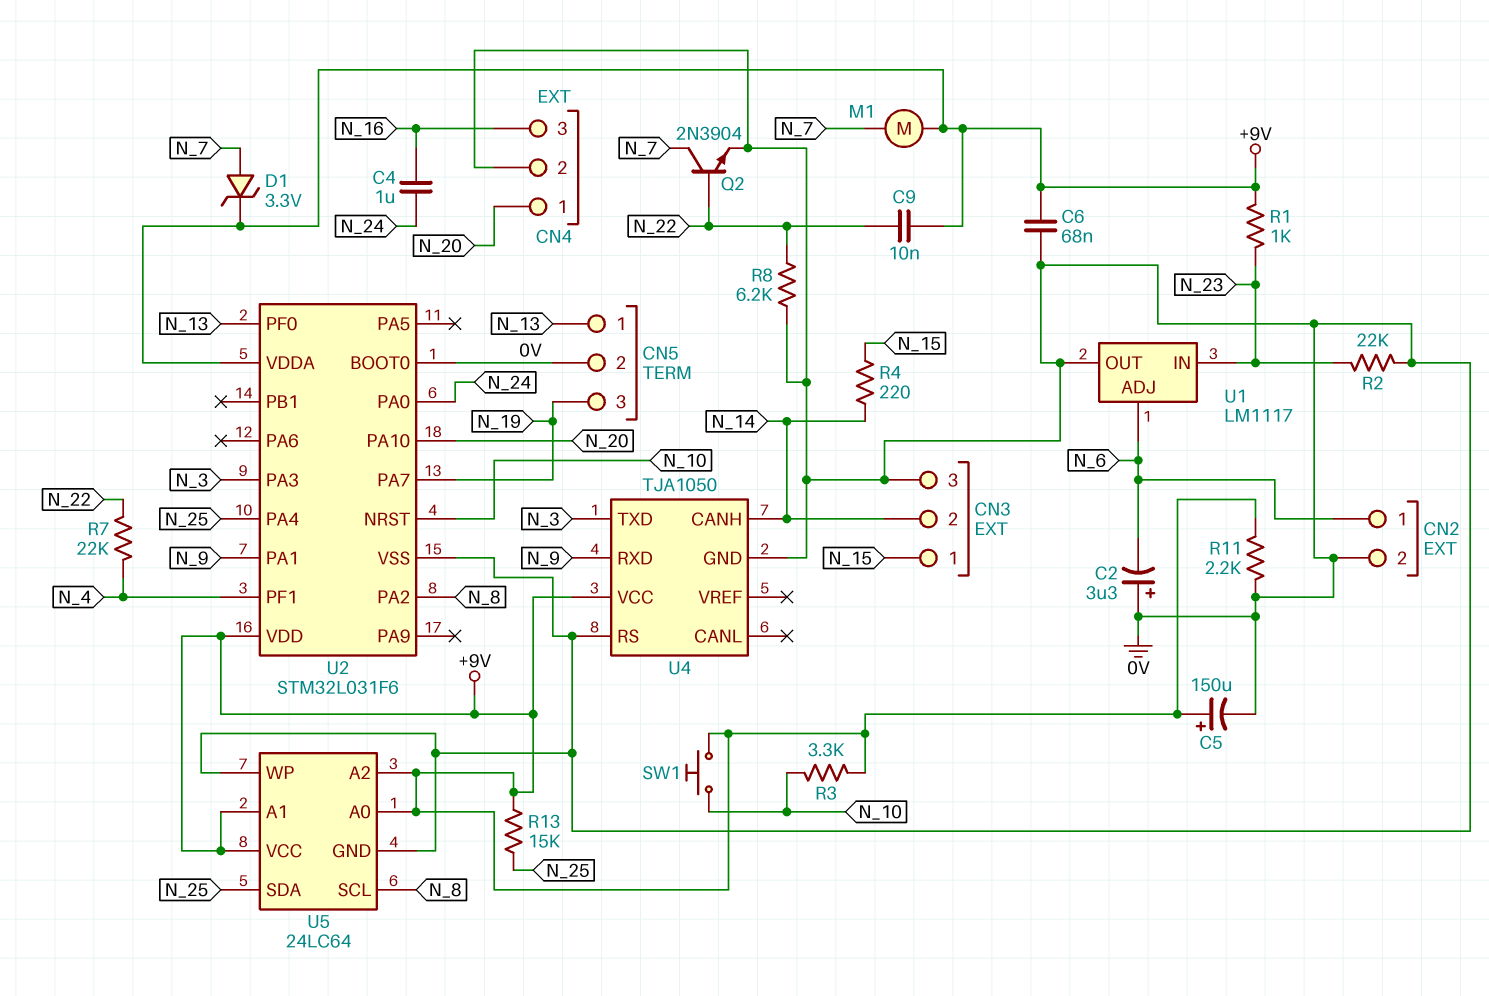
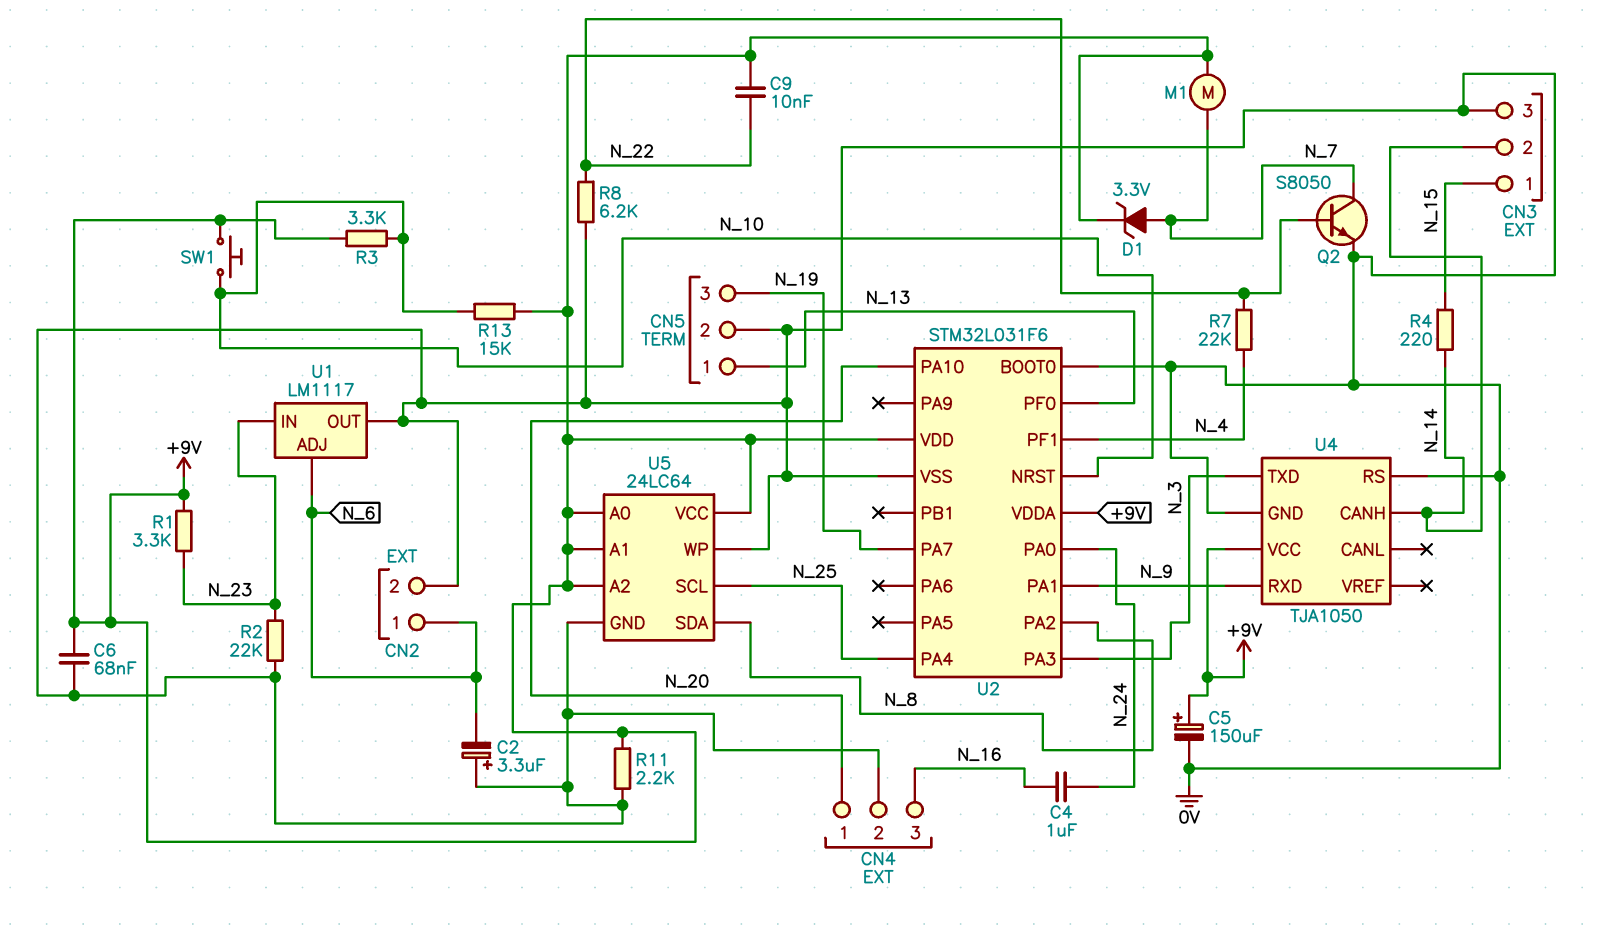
Q2: NPN 2N3904 (B N_22, C N_7, E 0V) -> NPN S8050 (B N_22, C N_7, E 0V)
R1: 1k (+9V, N_23) -> 3.3k (+9V, N_23)
R13: 15k (+9V, N_25) -> 15k (+9V, N_10)
U5 pin SCL: N_8 -> N_25
U5 pin SDA: N_25 -> N_8

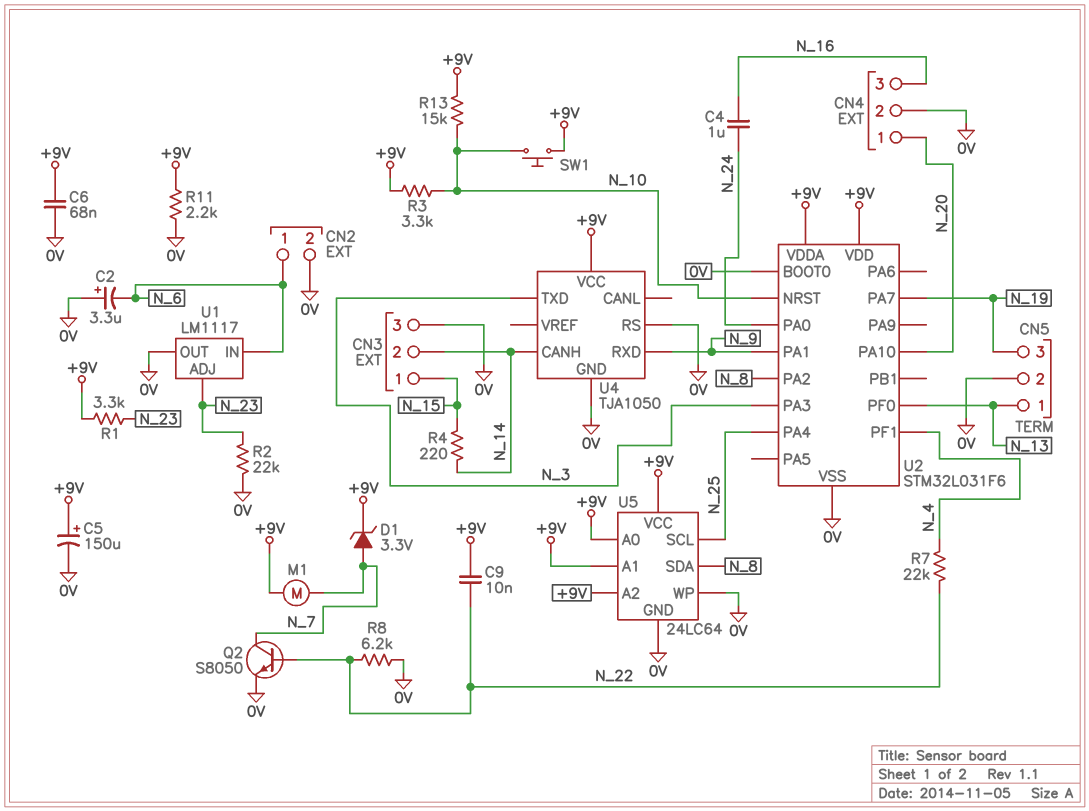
U1 pin ADJ: N_6 -> N_23
U1 pin IN: N_23 -> N_6

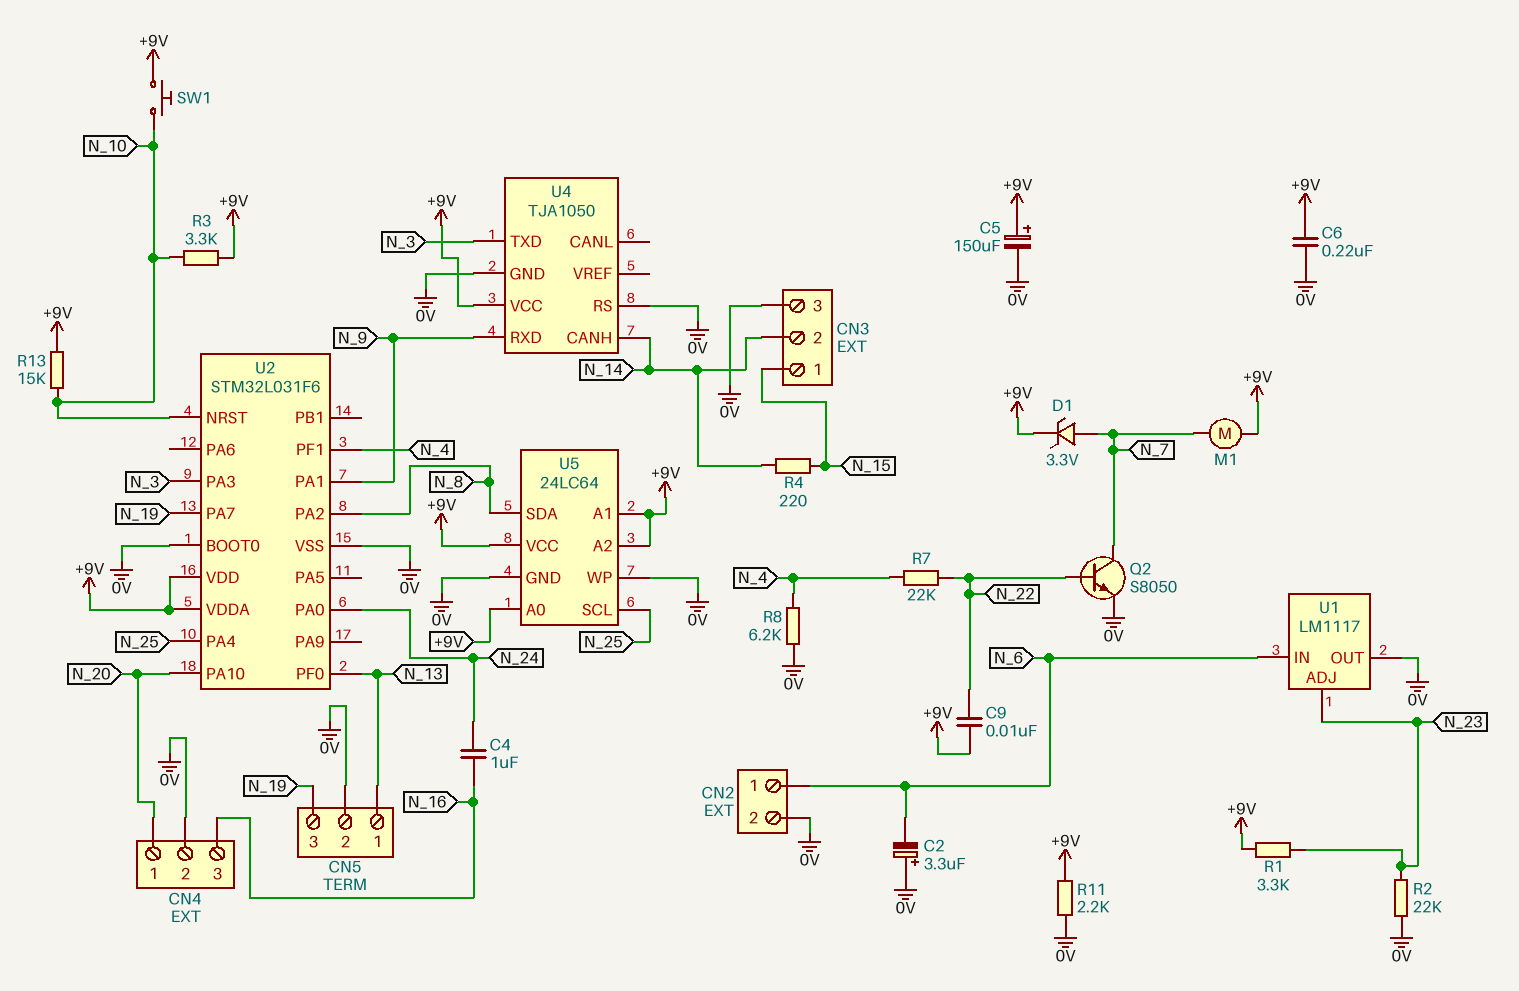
C6: 68nF (+9V, 0V) -> 220nF (+9V, 0V)
R8: 6.2k (0V, N_22) -> 6.2k (0V, N_4)

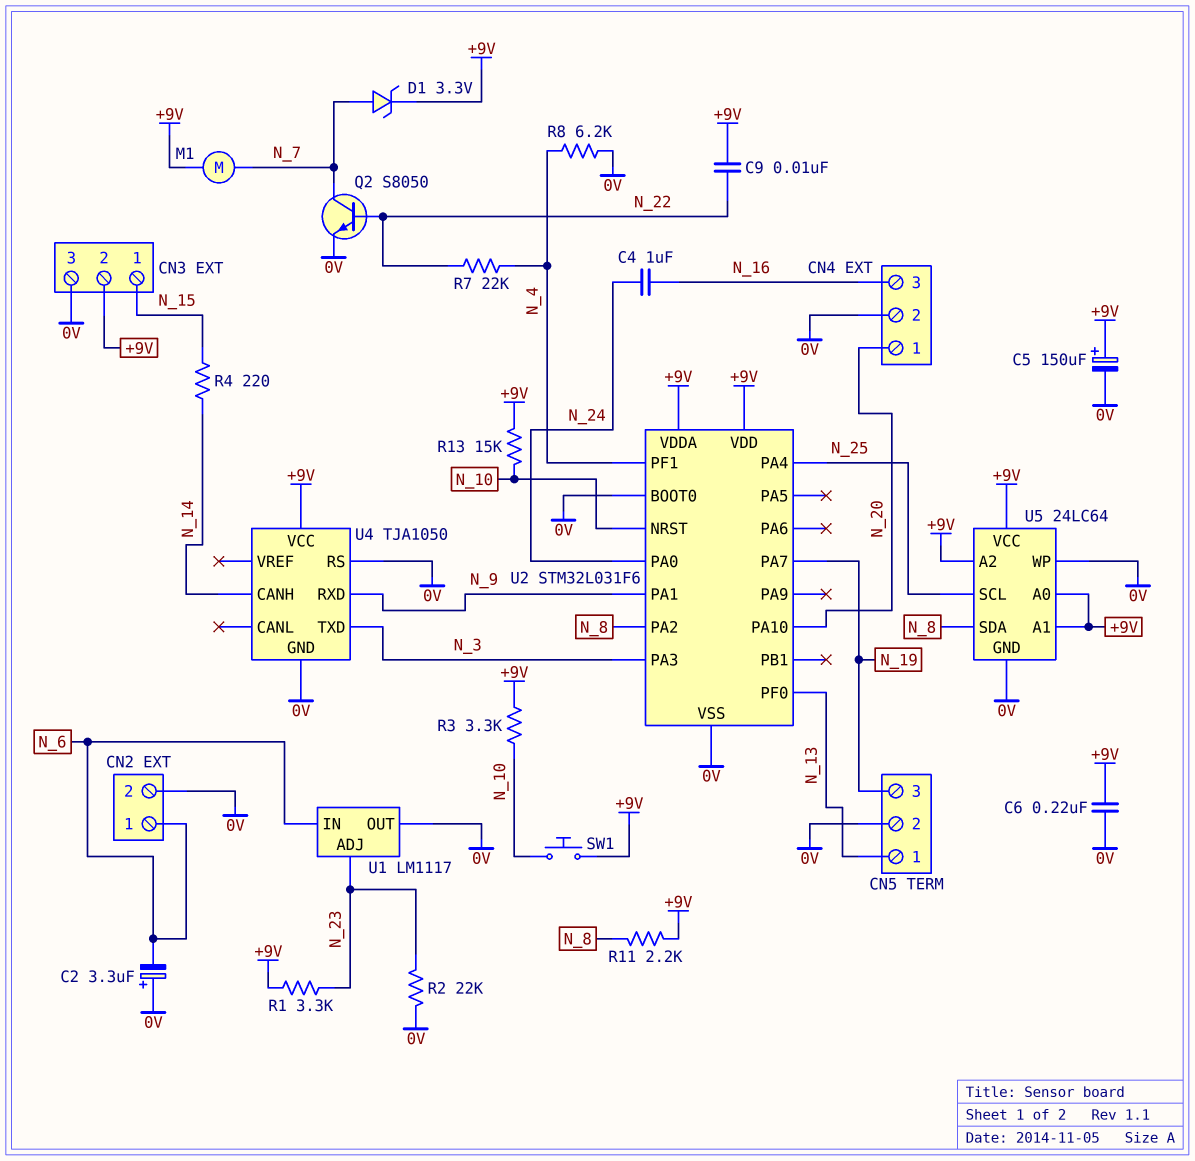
CN3 pin 2: N_14 -> +9V
R11: 2.2k (+9V, 0V) -> 2.2k (+9V, N_8)

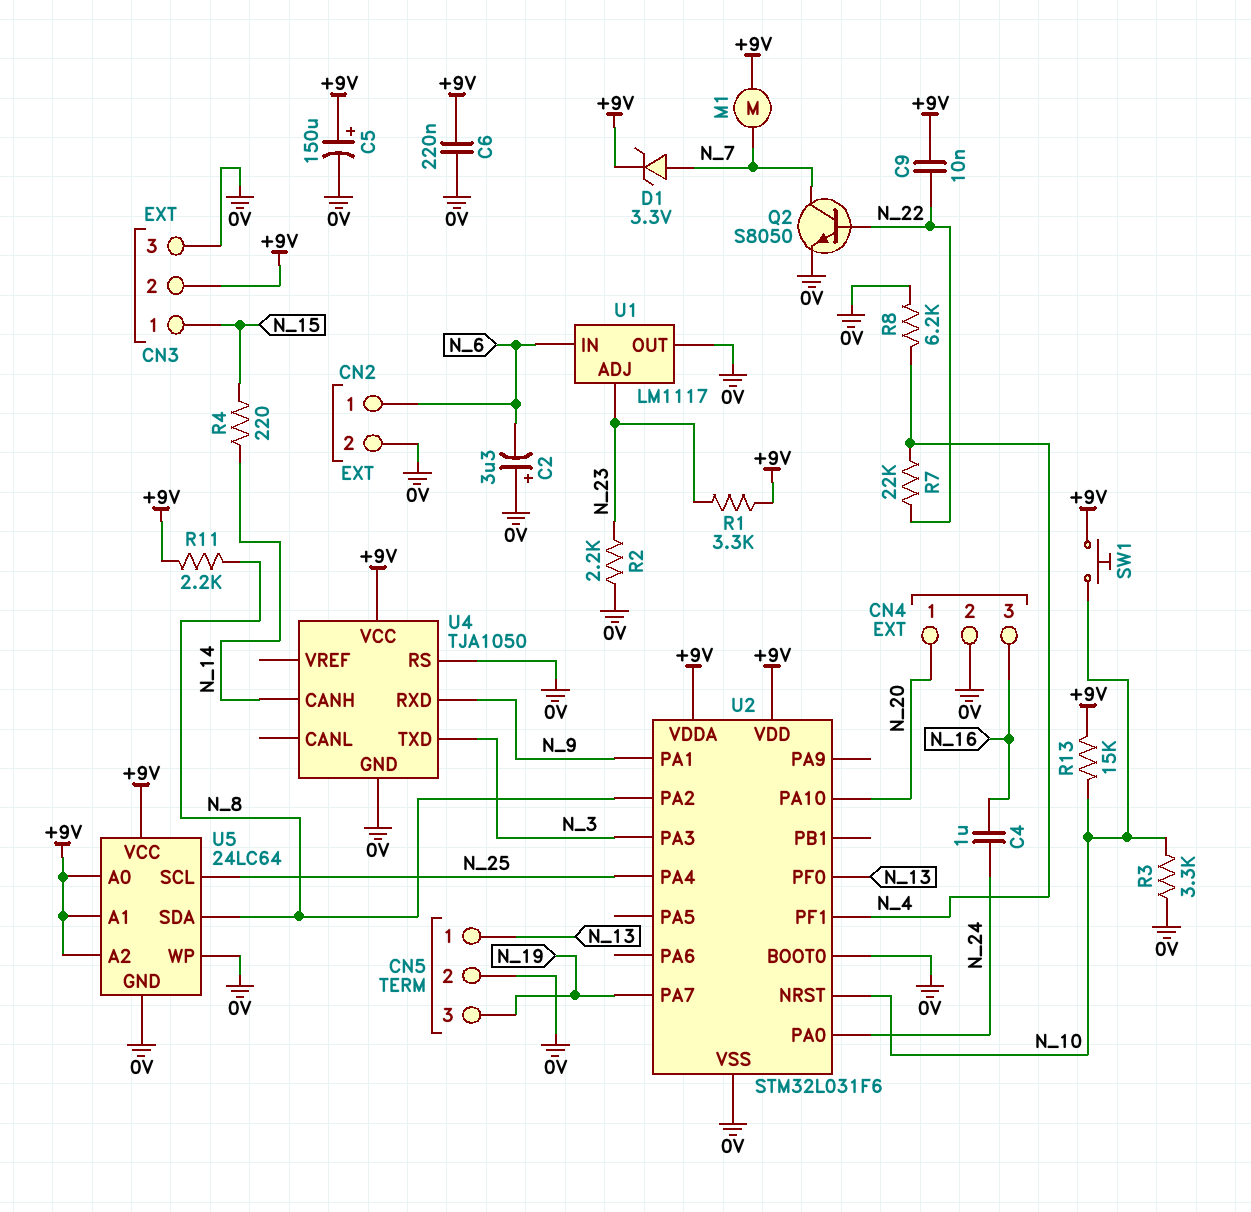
R2: 22k (0V, N_23) -> 2.2k (0V, N_23)
R3: 3.3k (+9V, N_10) -> 3.3k (0V, N_10)

